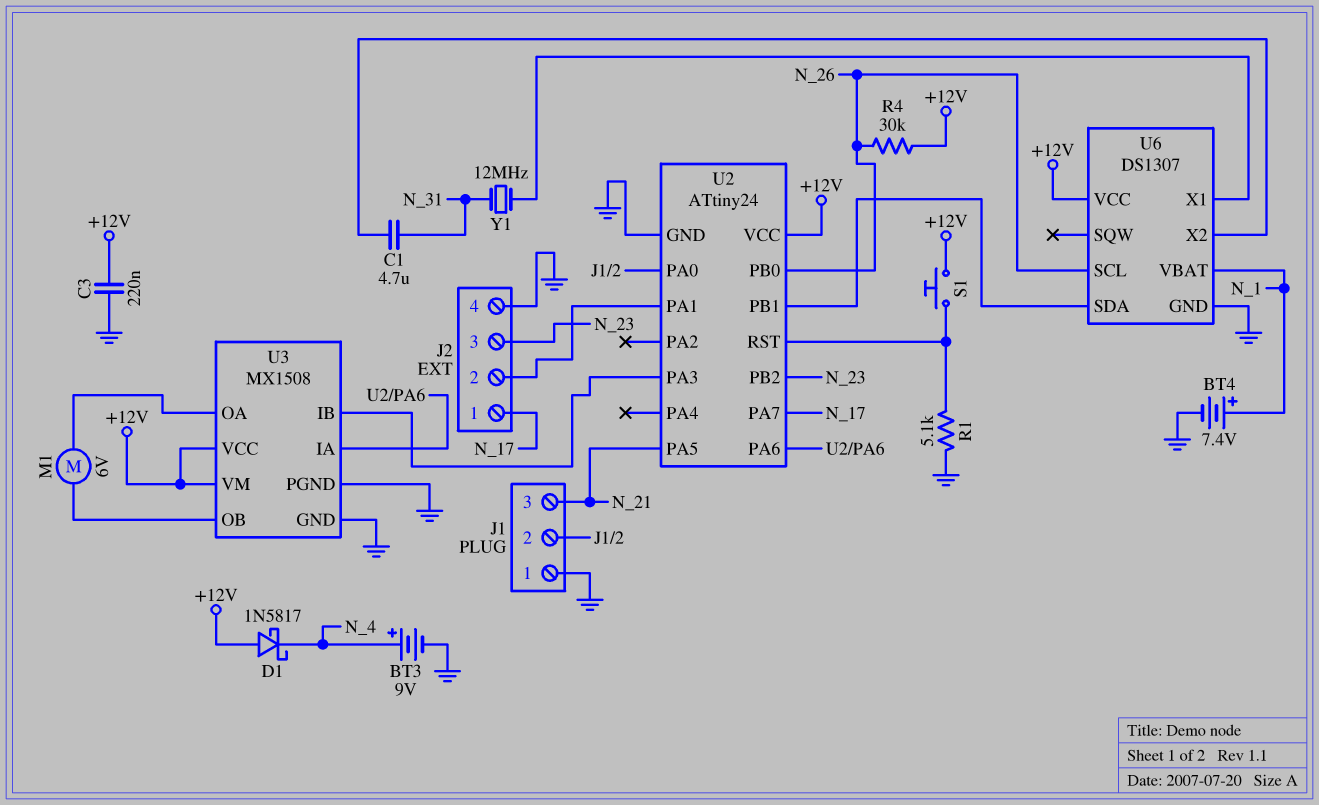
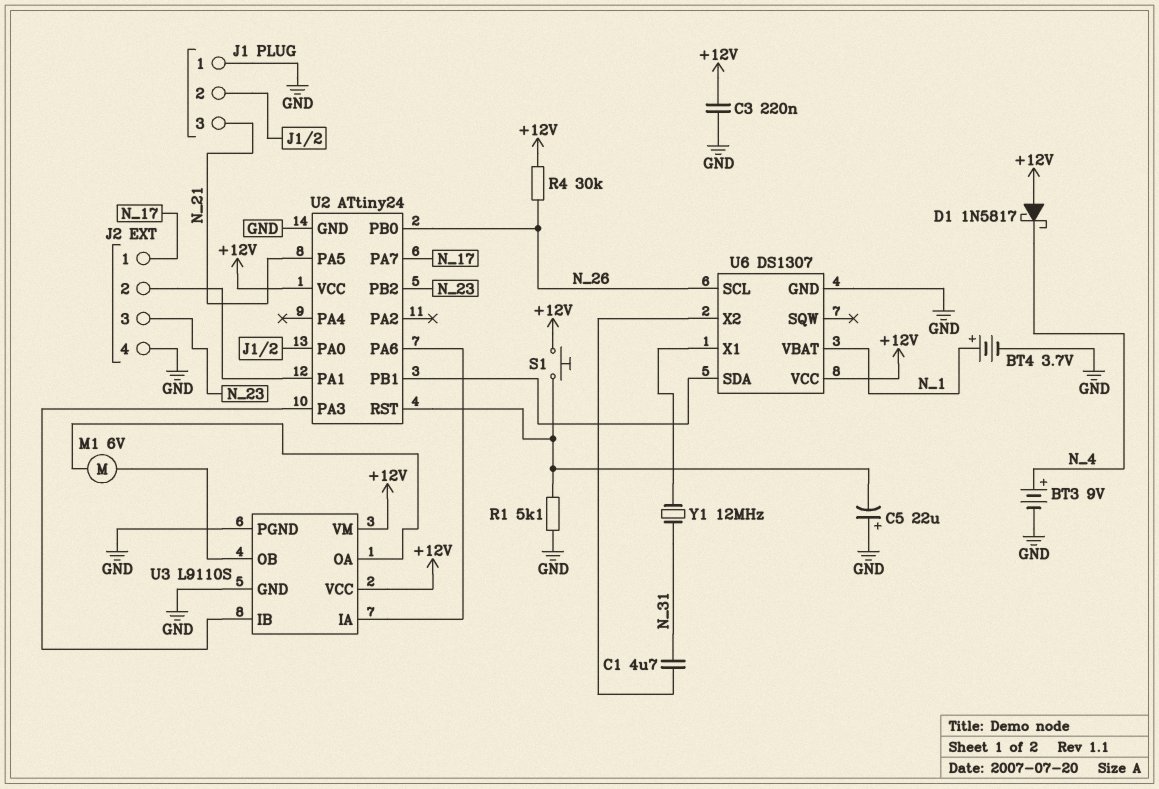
BT4: 7.4V (plus N_1, minus GND) -> 3.7V (plus N_1, minus GND)
C5: none -> 22uF (plus GND, minus U2/RST)
U3: MX1508 -> L9110S

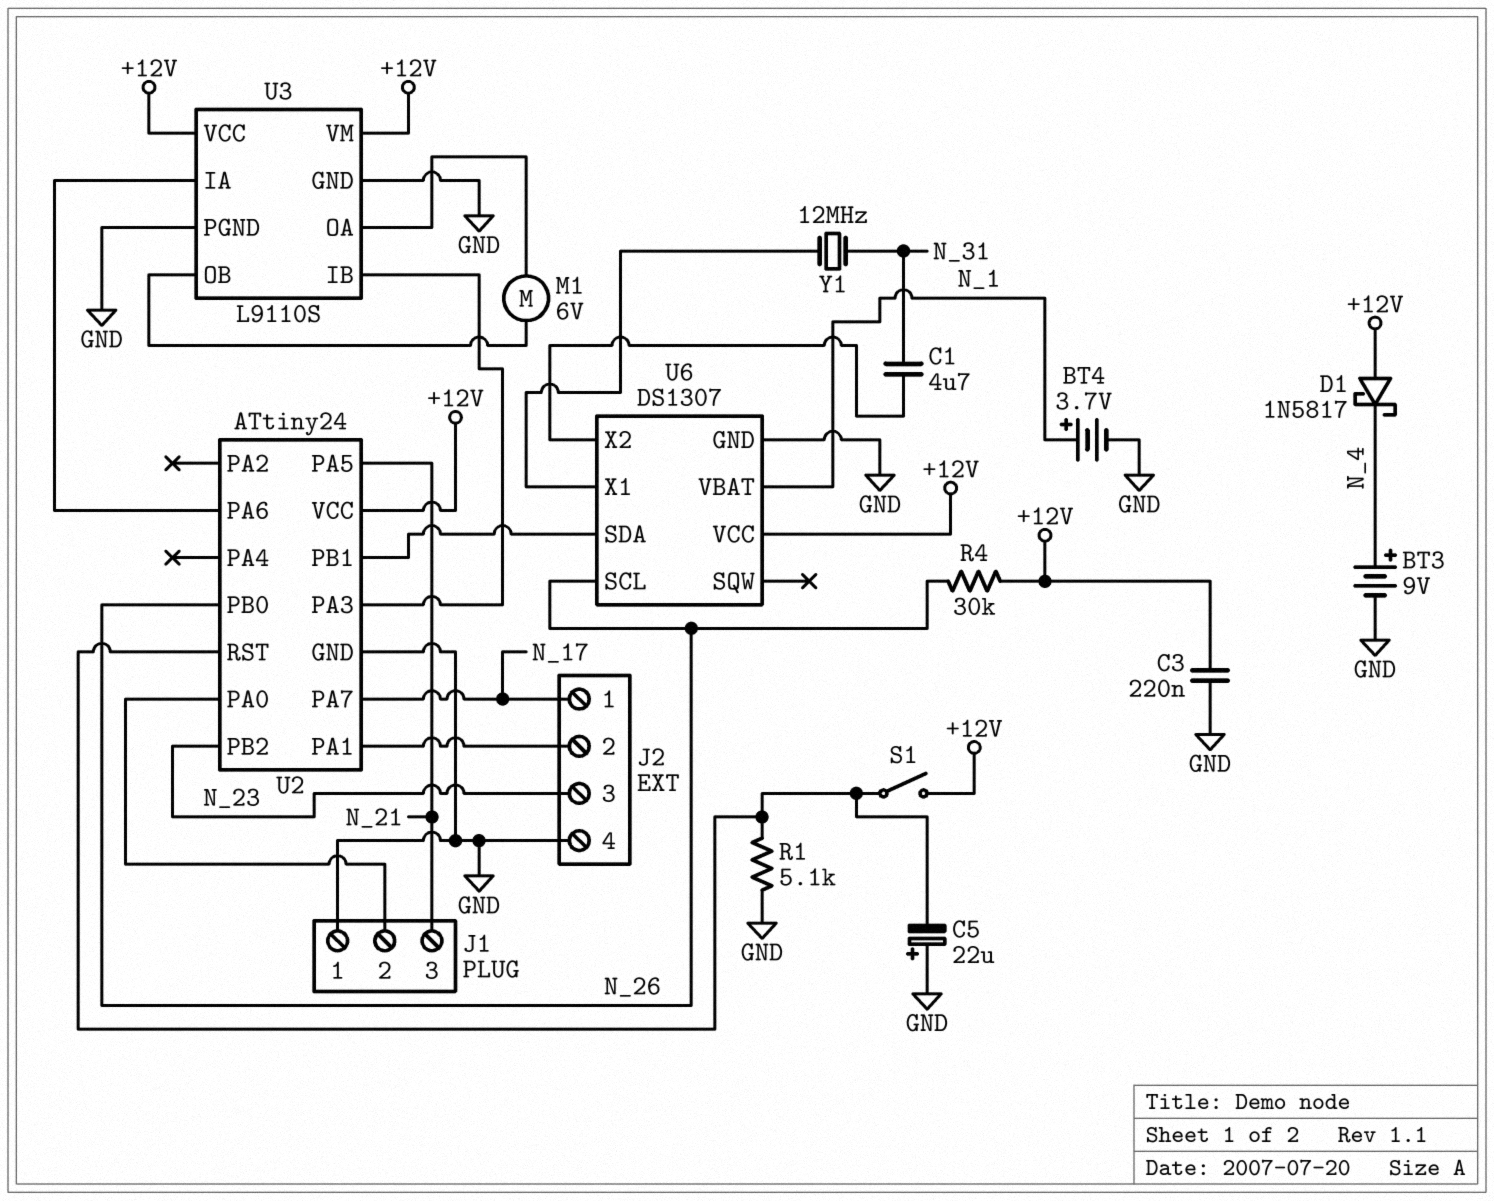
S1: button (+12V, U2/RST) -> switch (+12V, U2/RST)

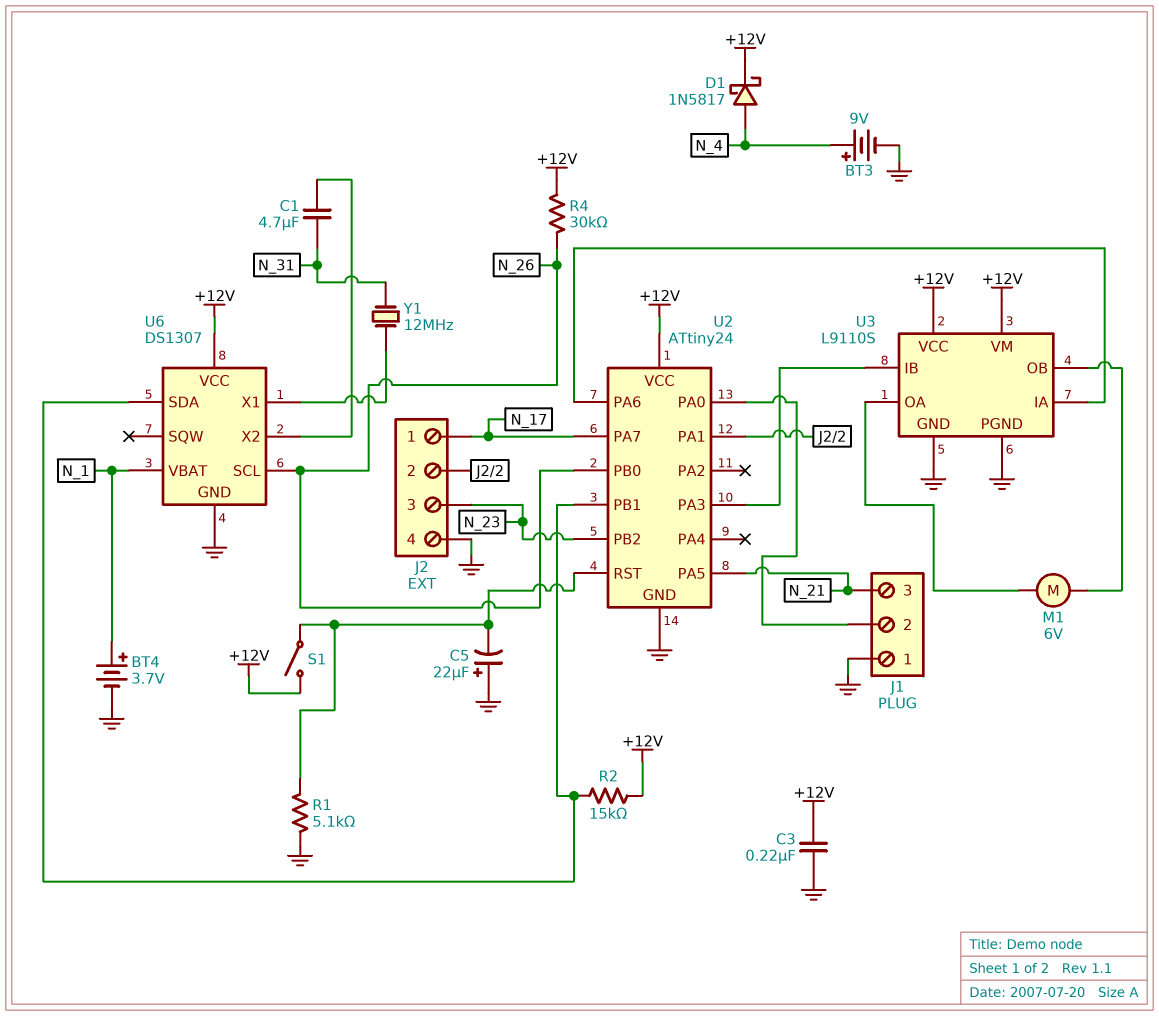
D1: schottky 1N5817 (A +12V, K N_4) -> schottky 1N5817 (A N_4, K +12V)
R2: none -> 15k (+12V, U2/PB1)

